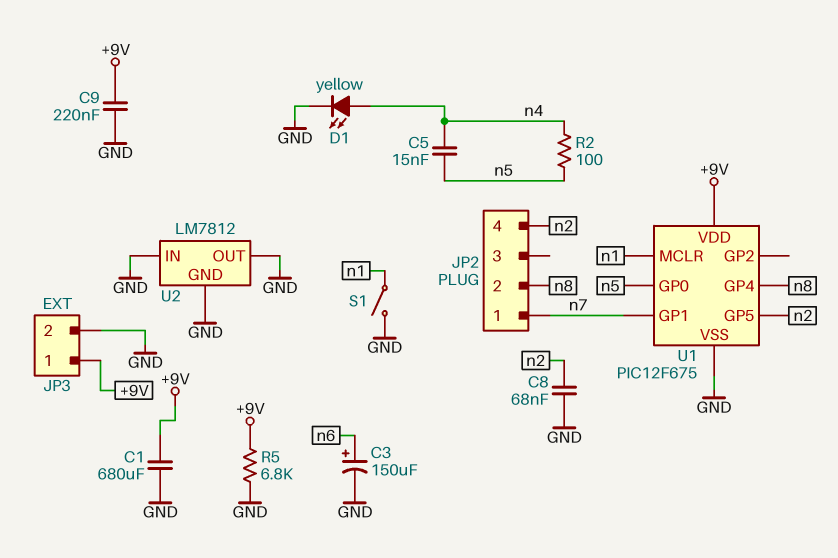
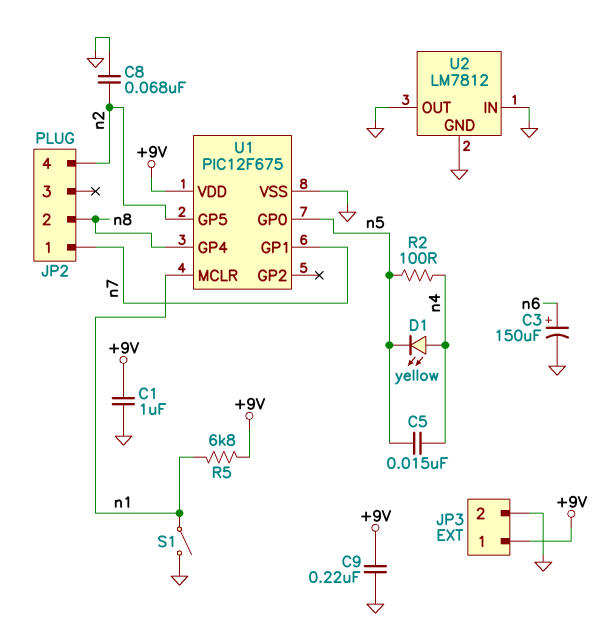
C1: 680uF (+9V, GND) -> 1uF (+9V, GND)
D1: LED yellow (A n4, K GND) -> LED yellow (A n4, K n5)
R5: 6.8k (+9V, GND) -> 6.8k (+9V, n1)

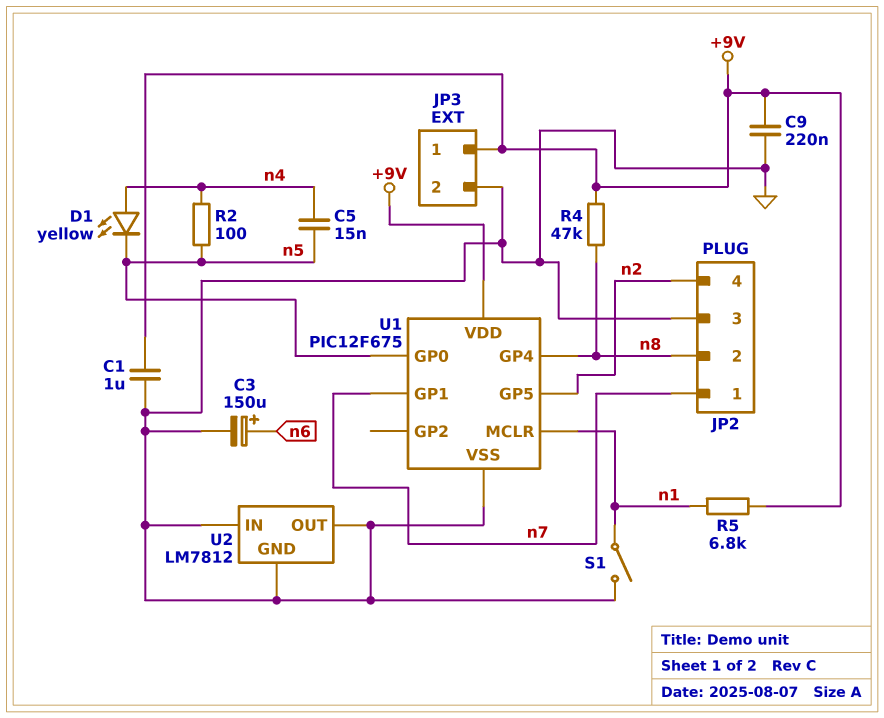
C8: 68nF (GND, n2) -> none
JP2 pin 3: none -> GND
R4: none -> 47k (+9V, n8)

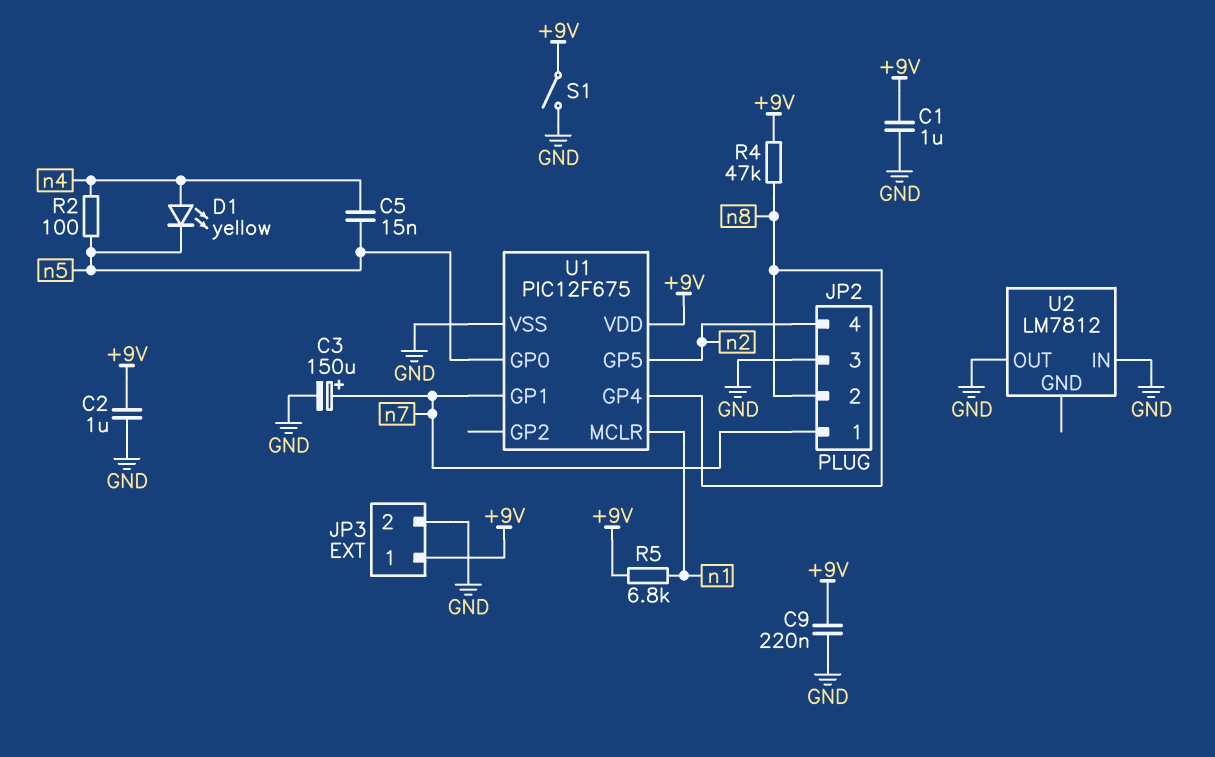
C2: none -> 1uF (+9V, GND)
C3: 150uF (plus n6, minus GND) -> 150uF (plus n7, minus GND)
S1: switch (GND, n1) -> switch (+9V, GND)
U2 pin GND: GND -> none

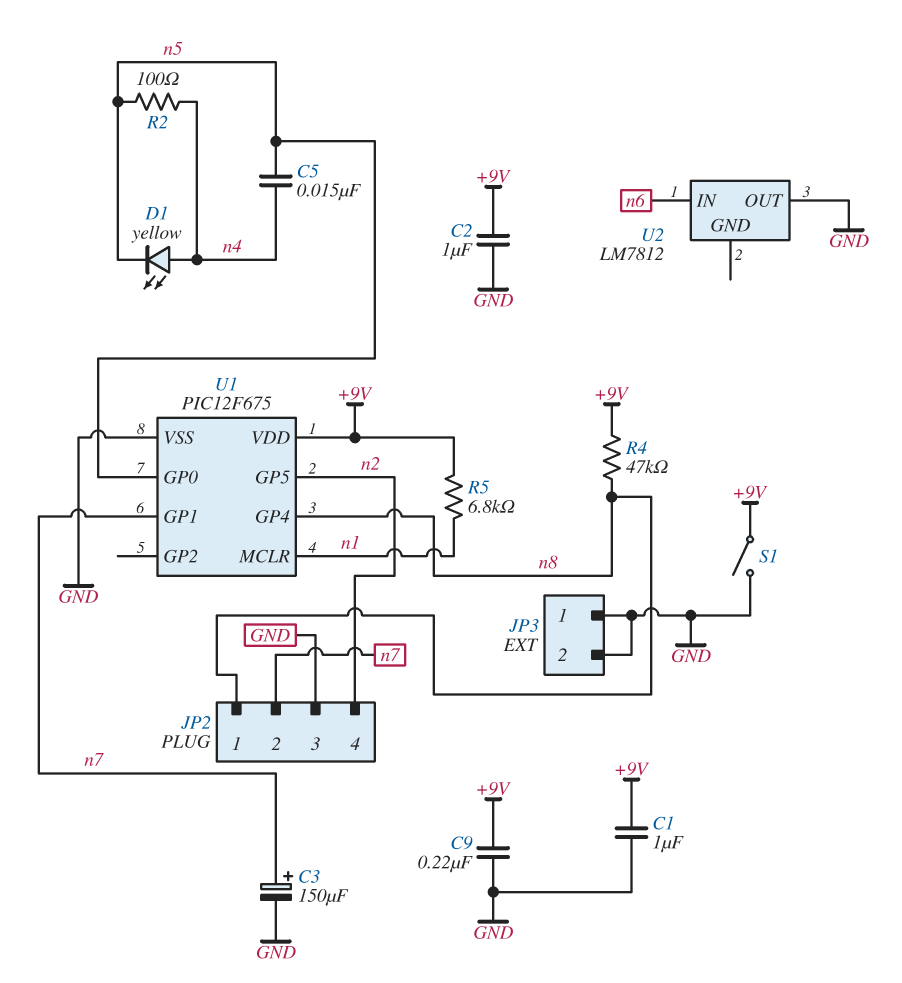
JP2 pin 1: n7 -> n8
JP2 pin 2: n8 -> n7
JP3 pin 1: +9V -> GND
U2 pin IN: GND -> n6

